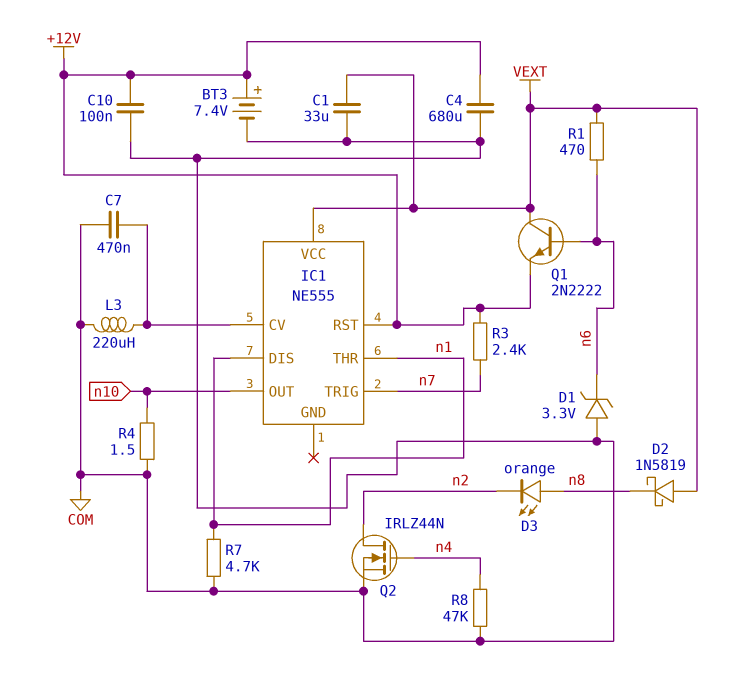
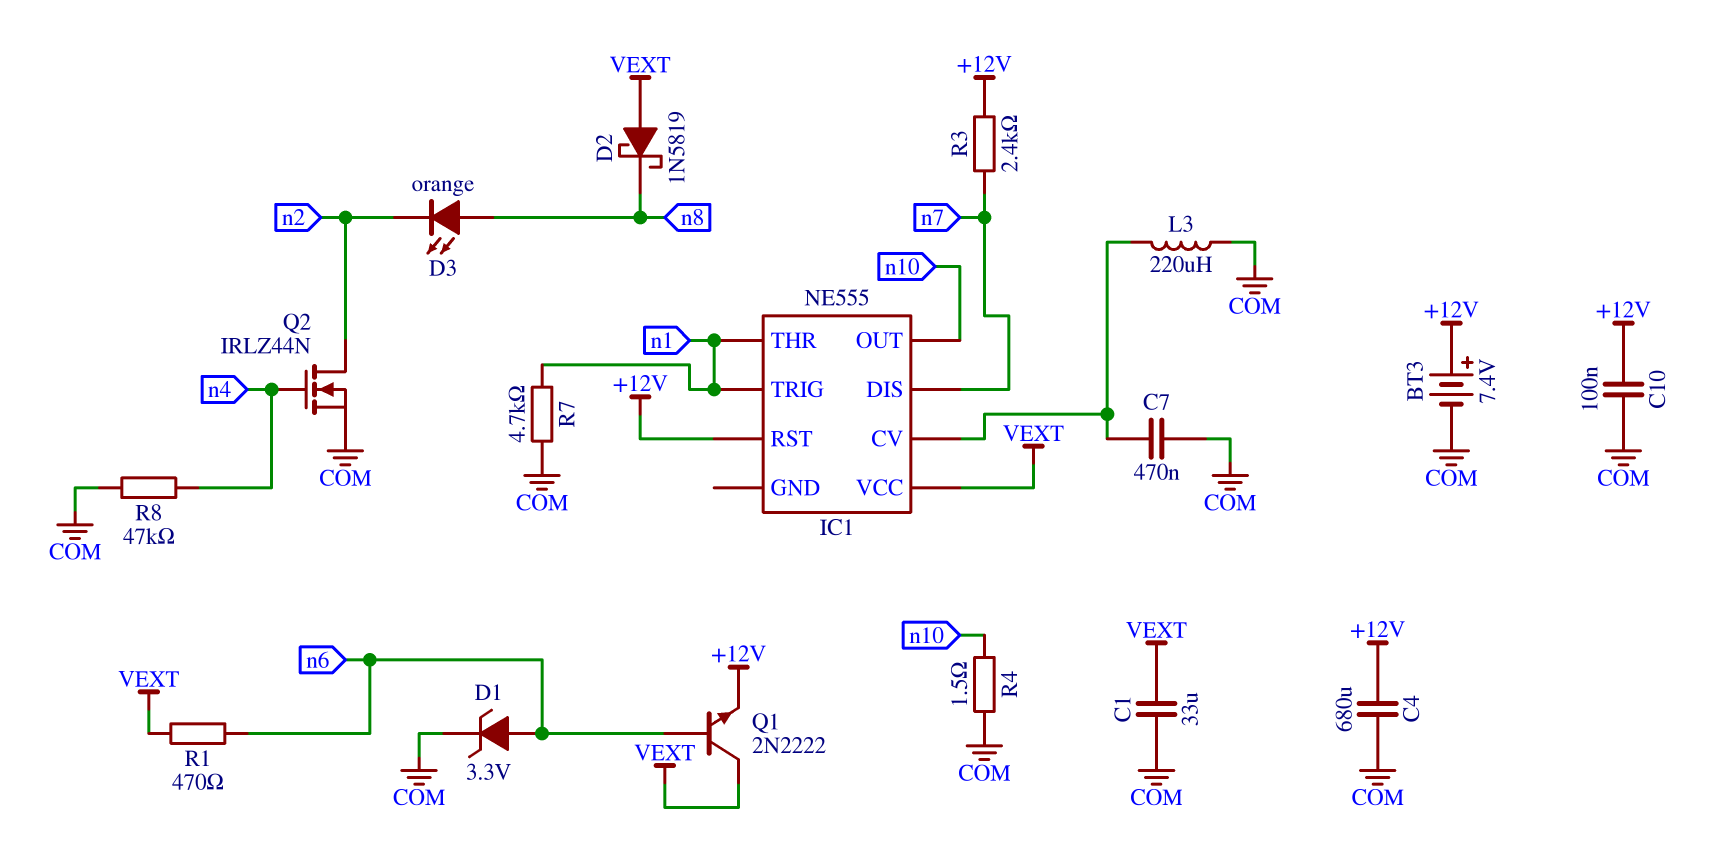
D1: zener 3.3V (A COM, K n6) -> zener 3.3V (A n6, K COM)
IC1 pin DIS: n1 -> n7
IC1 pin TRIG: n7 -> n1

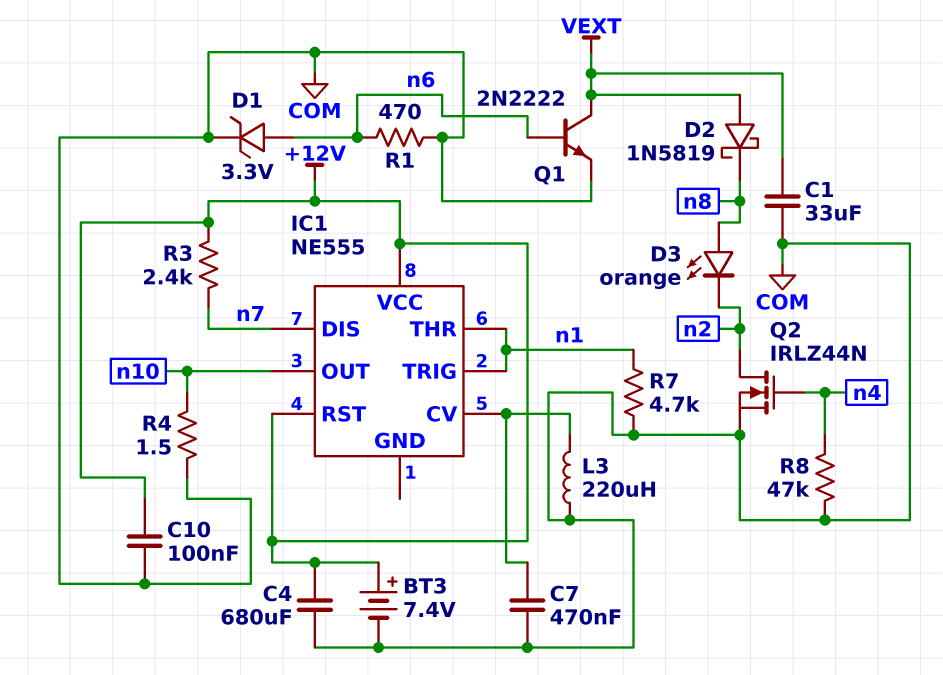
IC1 pin VCC: VEXT -> +12V
Q1: NPN 2N2222 (B n6, C VEXT, E +12V) -> NPN 2N2222 (B n6, C VEXT, E COM)
R1: 470 (VEXT, n6) -> 470 (COM, n6)

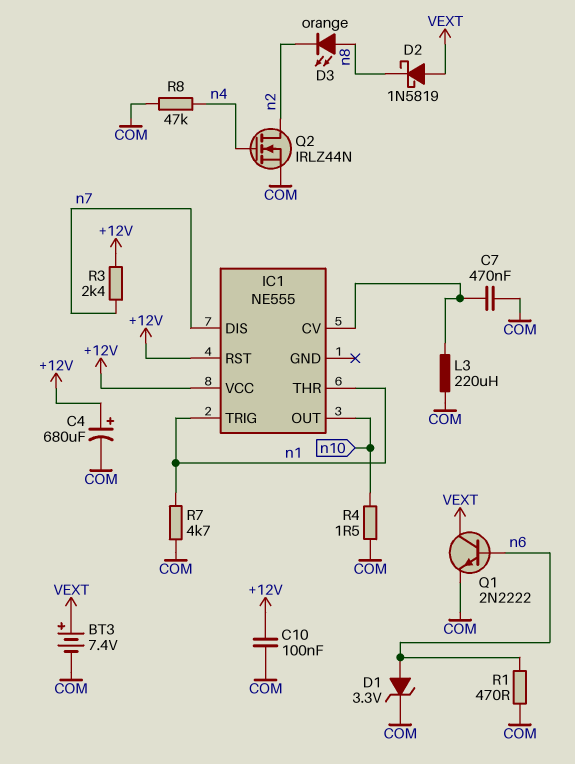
BT3: 7.4V (plus +12V, minus COM) -> 7.4V (plus VEXT, minus COM)
C1: 33uF (COM, VEXT) -> none
C4: 680uF (+12V, COM) -> 680uF (plus +12V, minus COM)

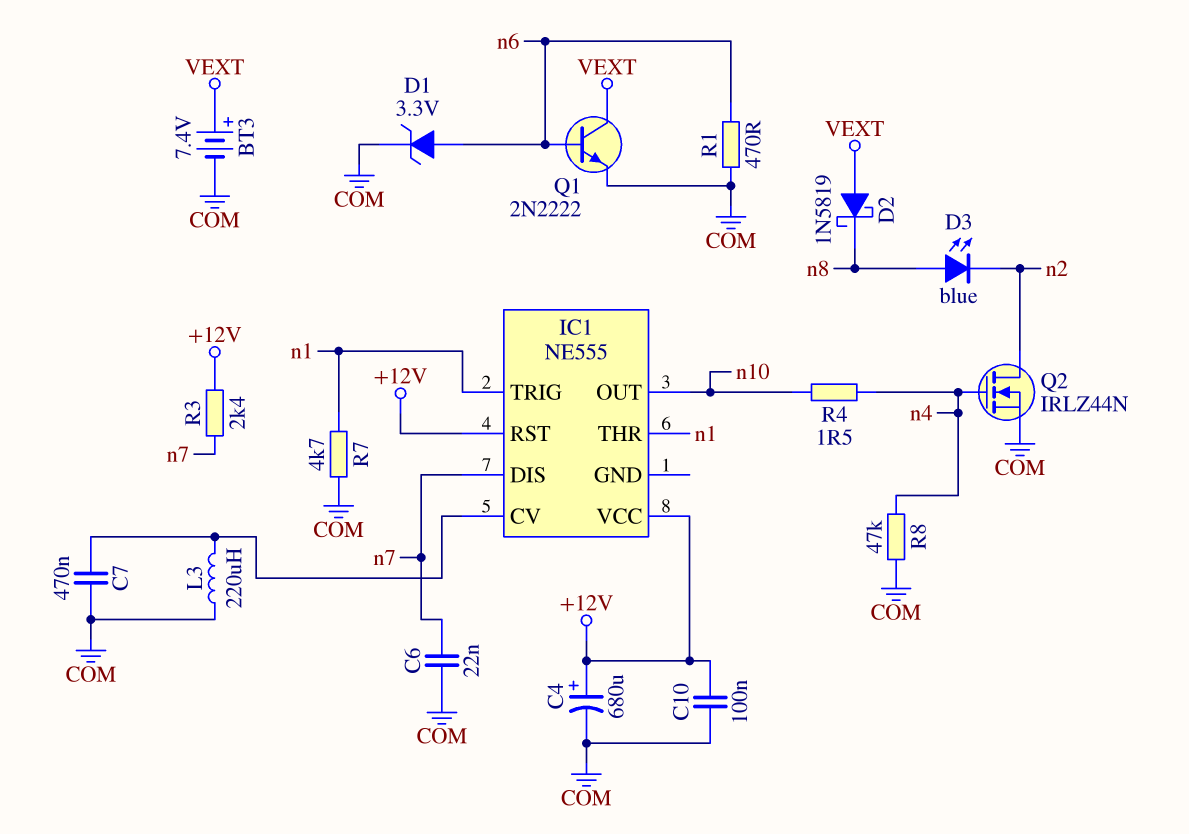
C6: none -> 22nF (COM, n7)
D3: LED orange (A n8, K n2) -> LED blue (A n8, K n2)
R4: 1.5 (COM, n10) -> 1.5 (n4, n10)

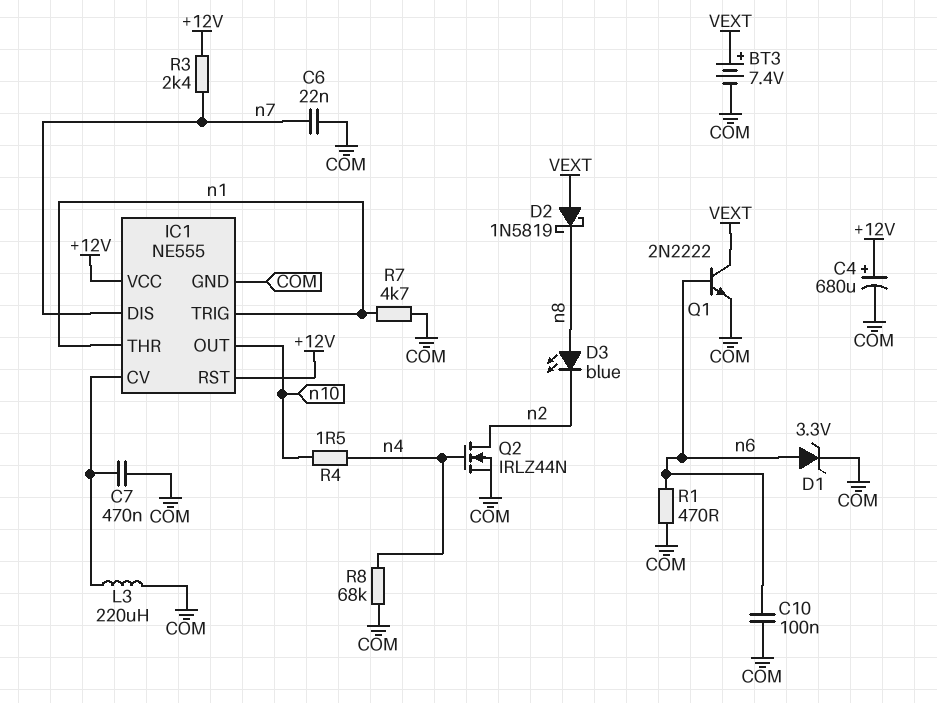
C10: 100nF (+12V, COM) -> 100nF (COM, n6)
IC1 pin GND: none -> COM
R8: 47k (COM, n4) -> 68k (COM, n4)

